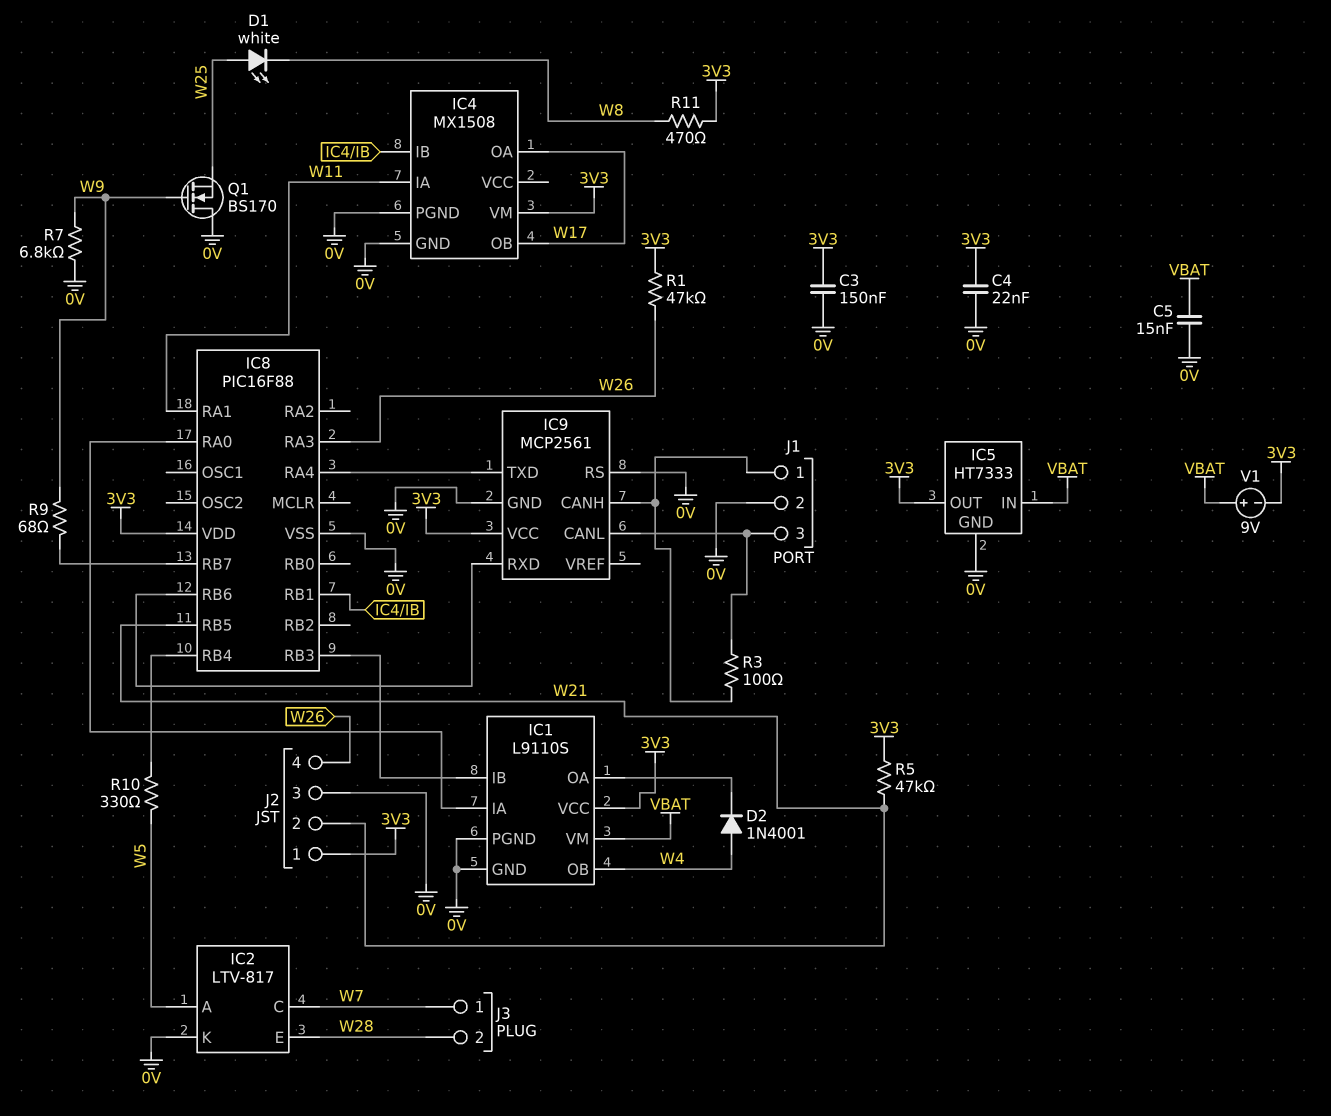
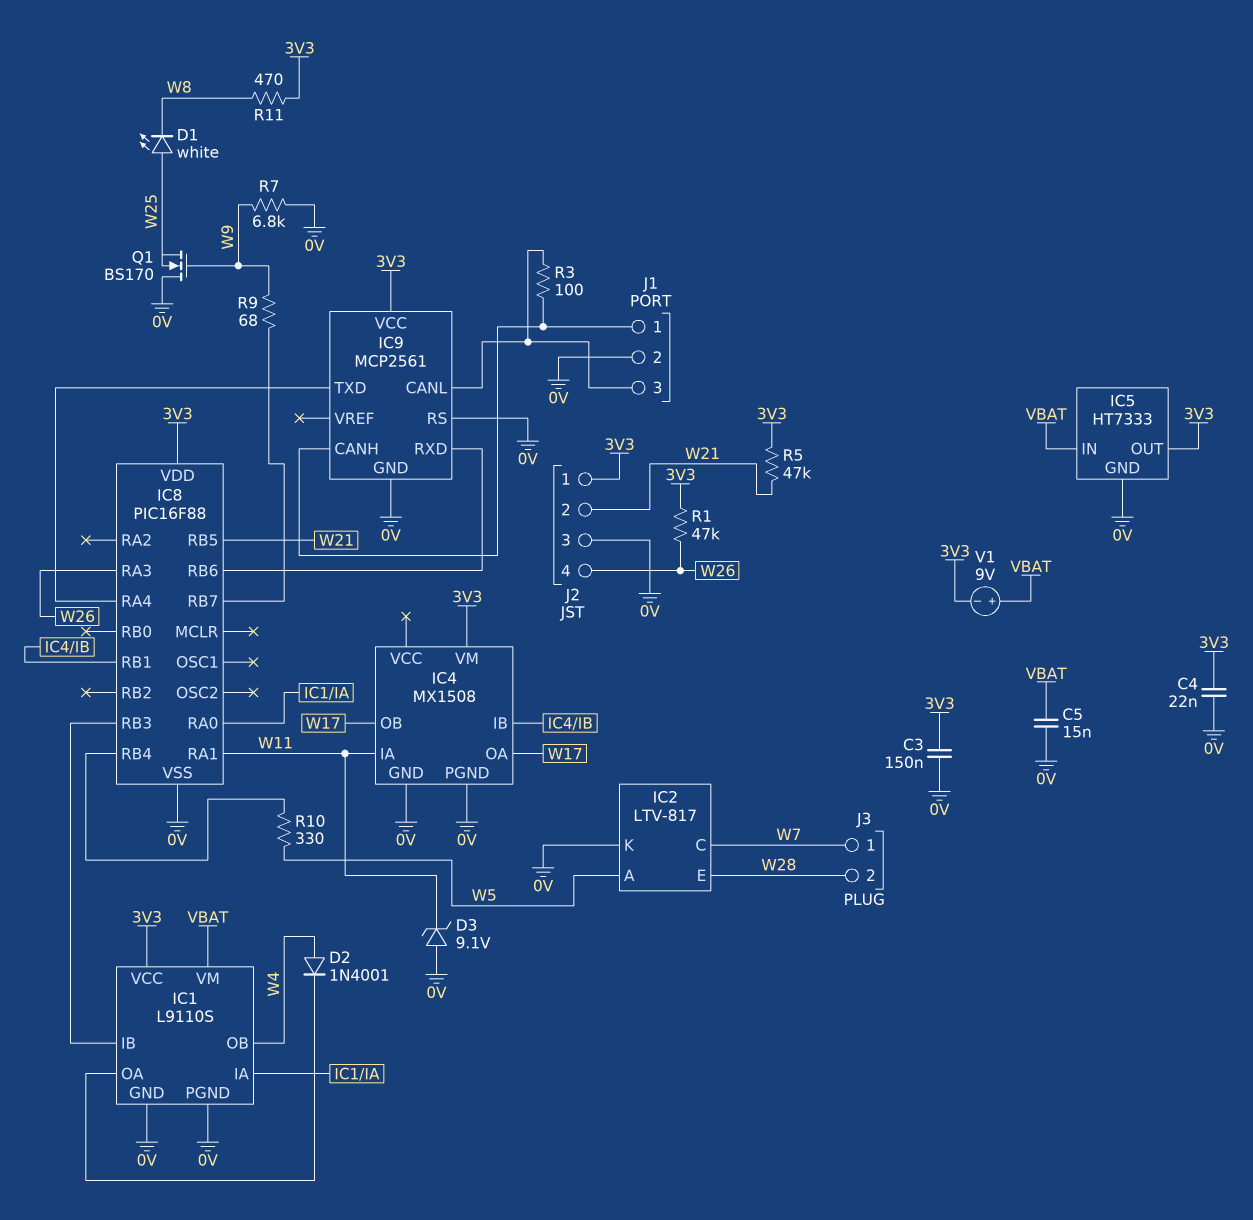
D3: none -> zener 9.1V (A 0V, K W11)

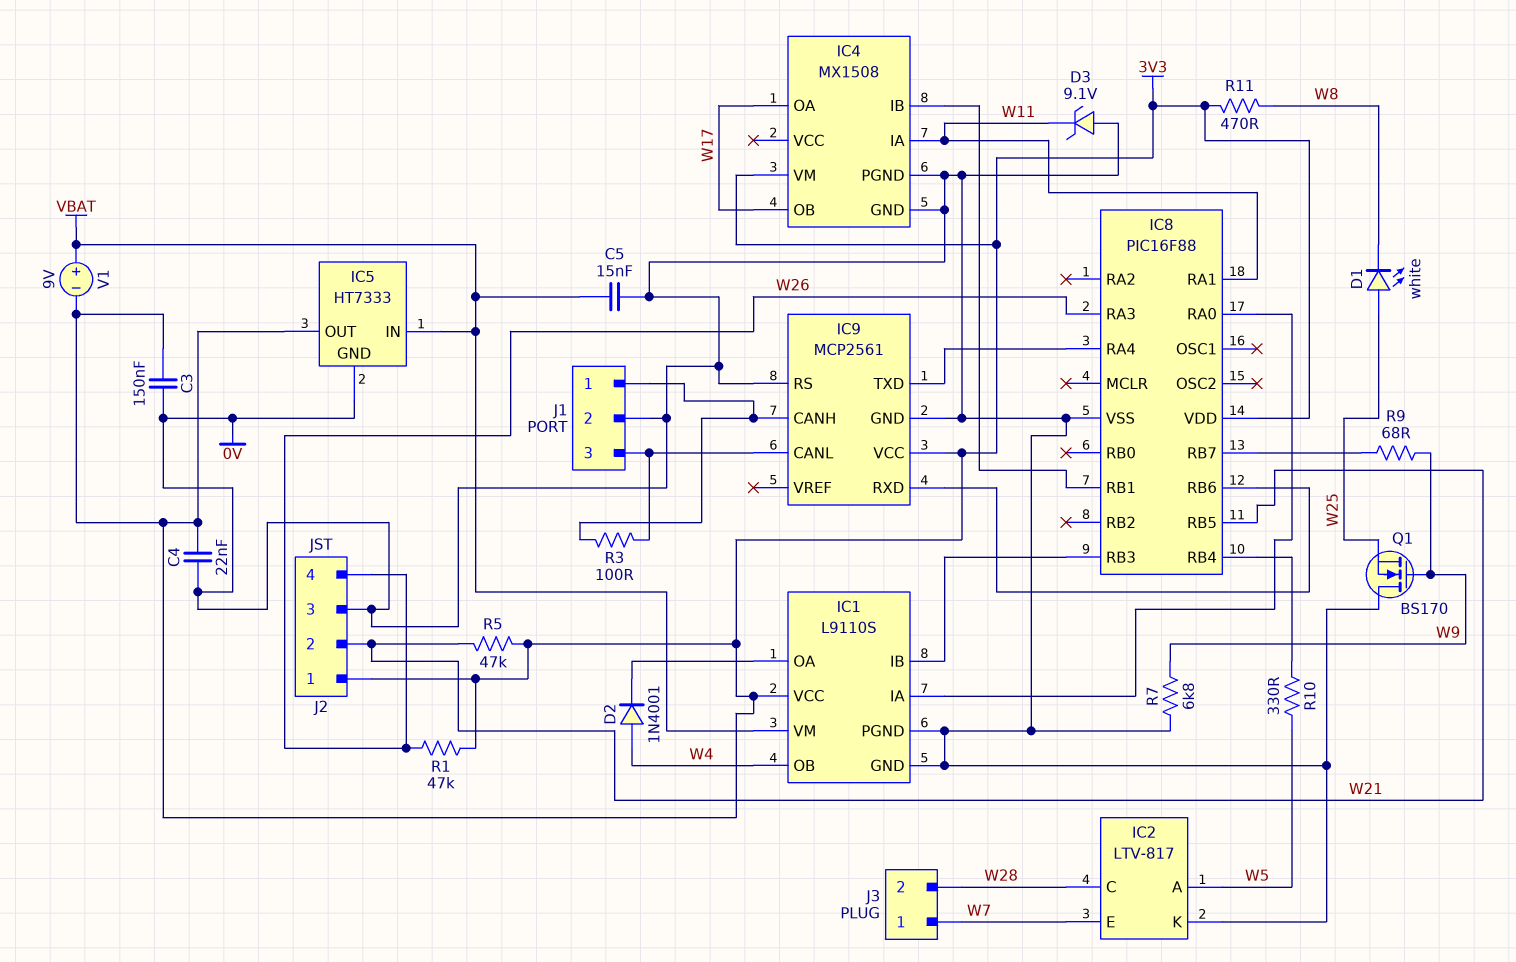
IC2 pin C: W7 -> W28
IC2 pin E: W28 -> W7

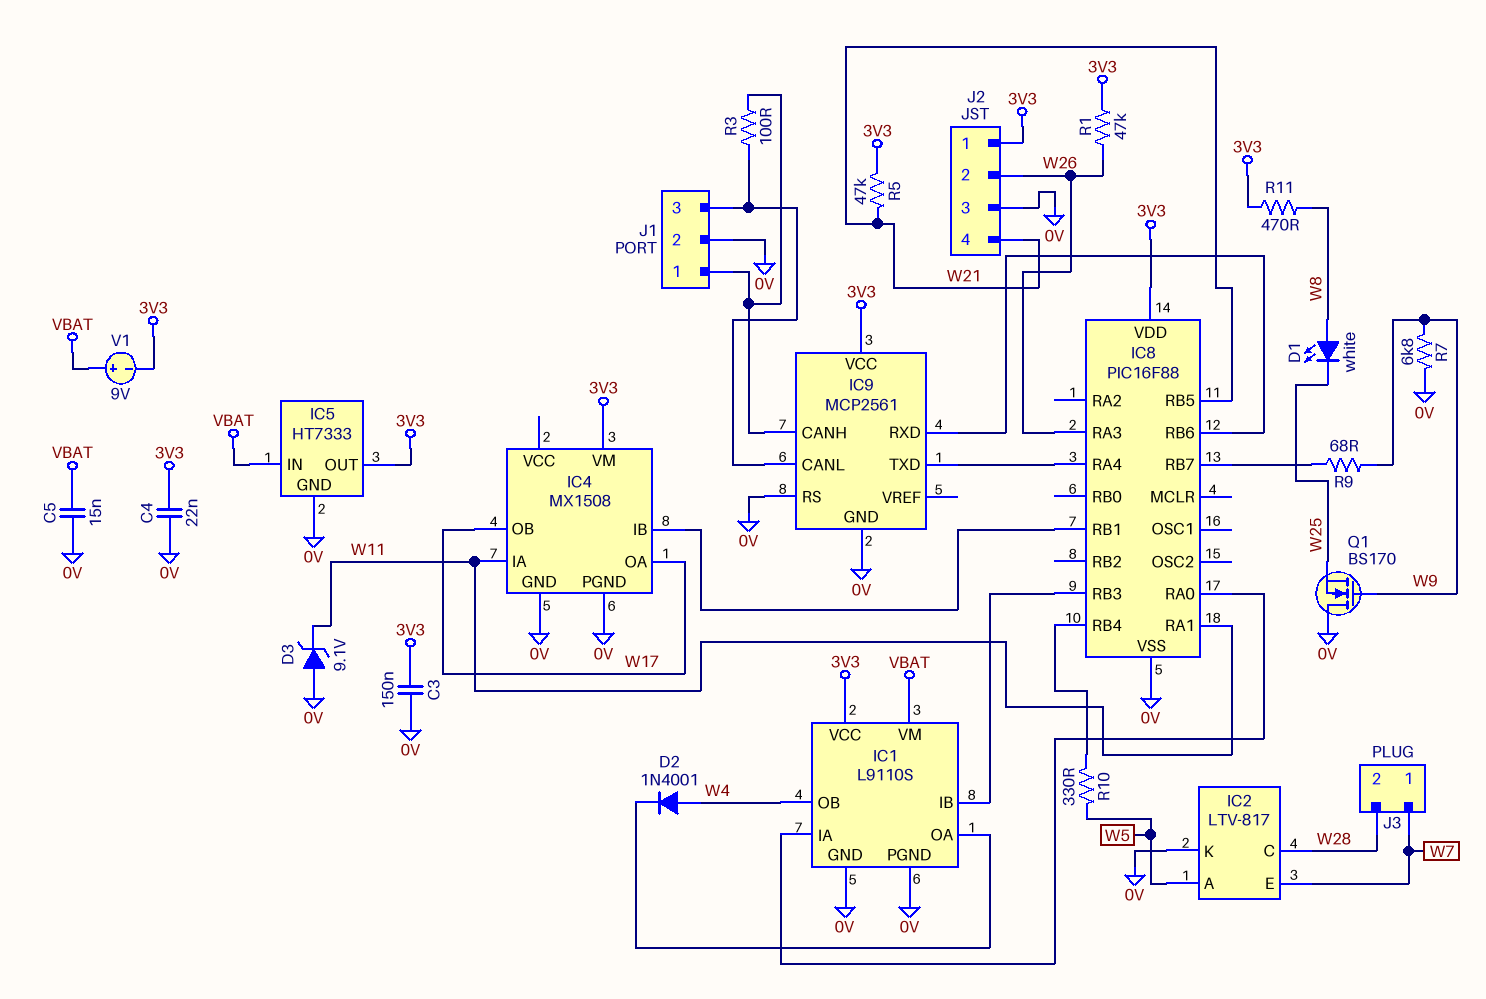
D1: LED white (A W25, K W8) -> LED white (A W8, K W25)
J2 pin 2: W21 -> W26
J2 pin 4: W26 -> W21

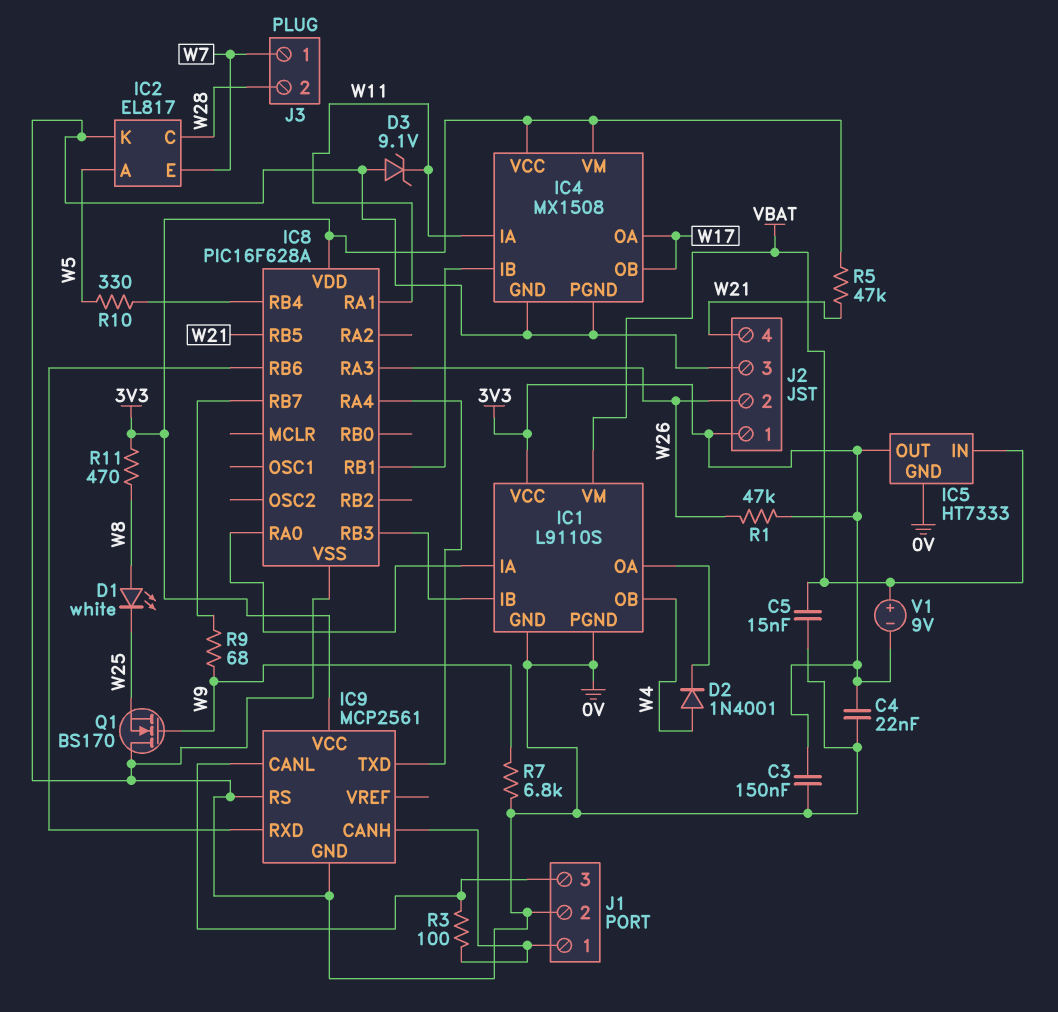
IC2: LTV-817 -> EL817
IC4 pin VCC: none -> 3V3
IC8: PIC16F88 -> PIC16F628A

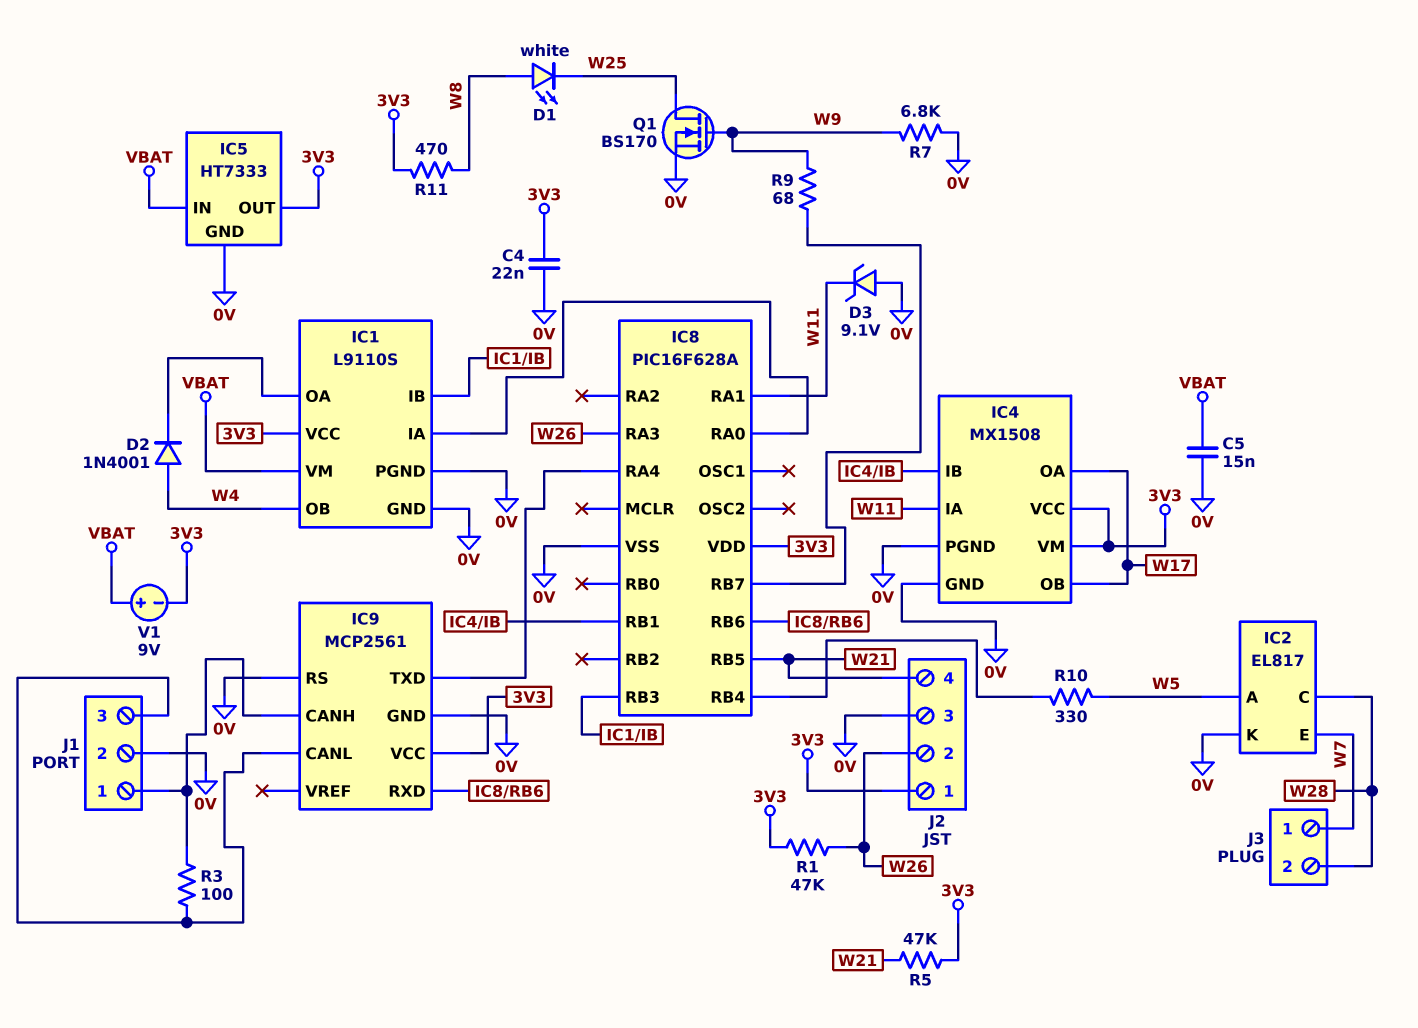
C3: 150nF (0V, 3V3) -> none
Q1: NMOS BS170 (G W9, D 0V, S W25) -> NMOS BS170 (G W9, D W25, S 0V)

